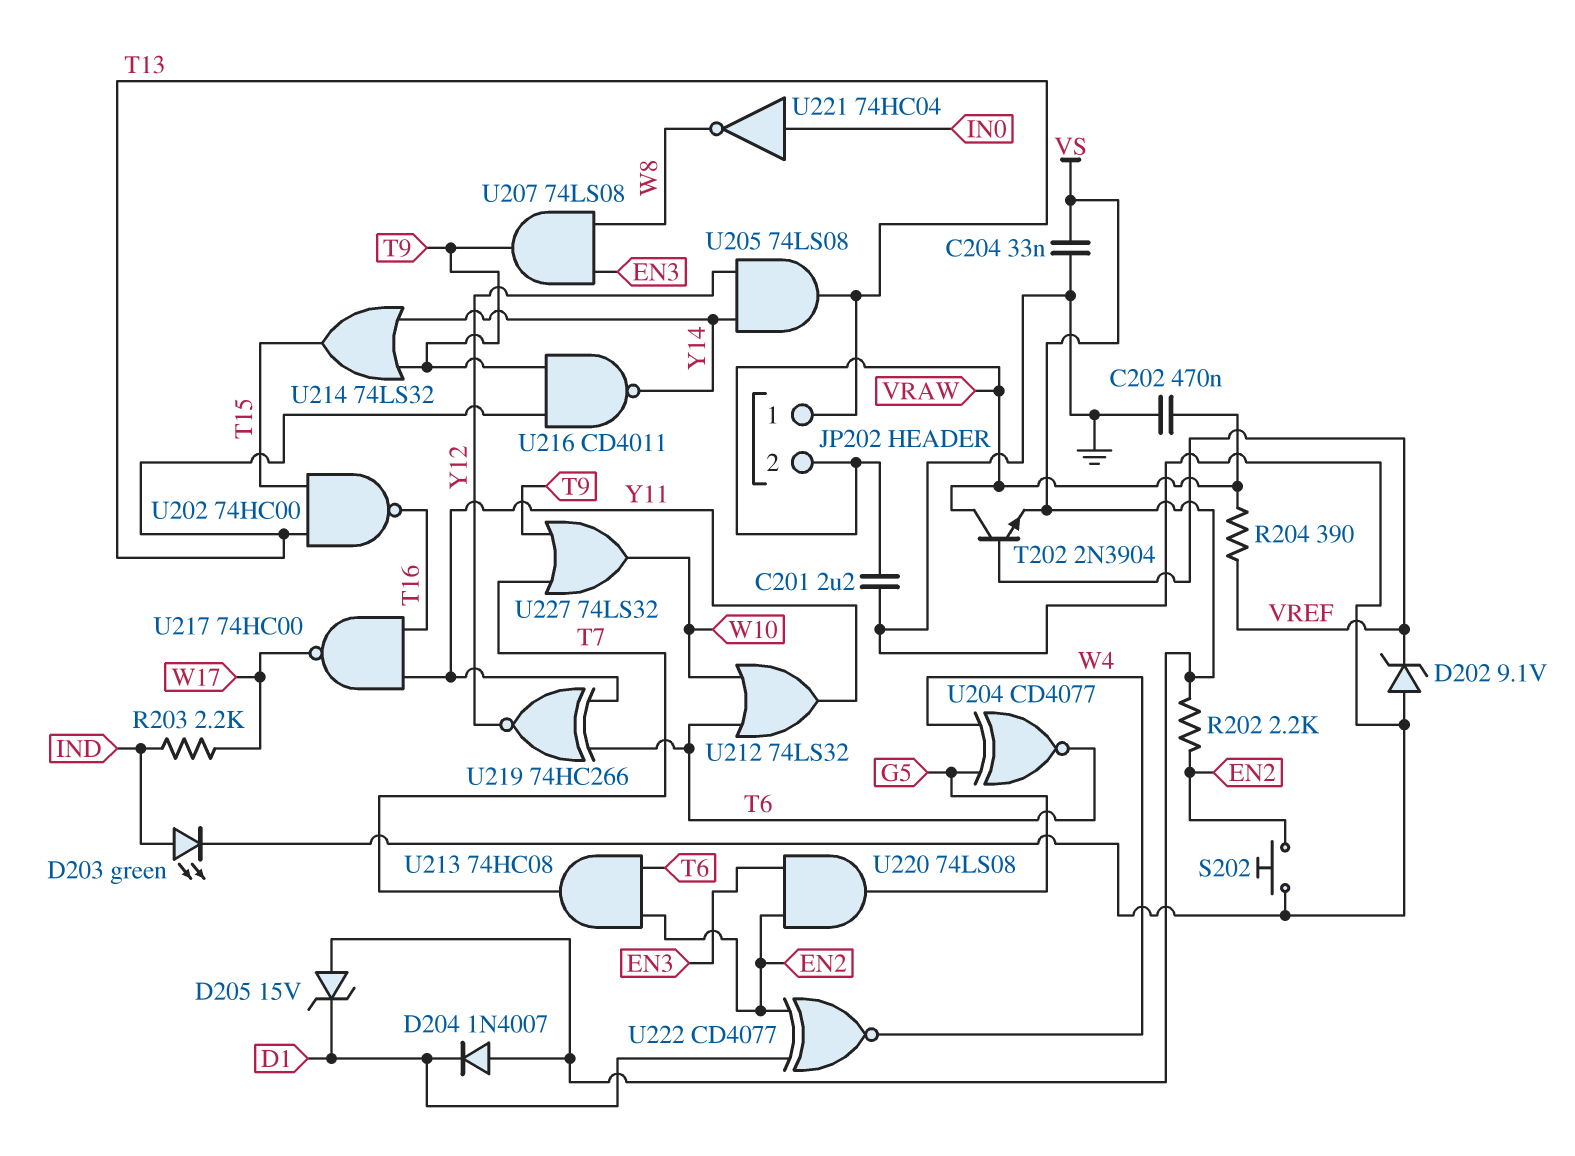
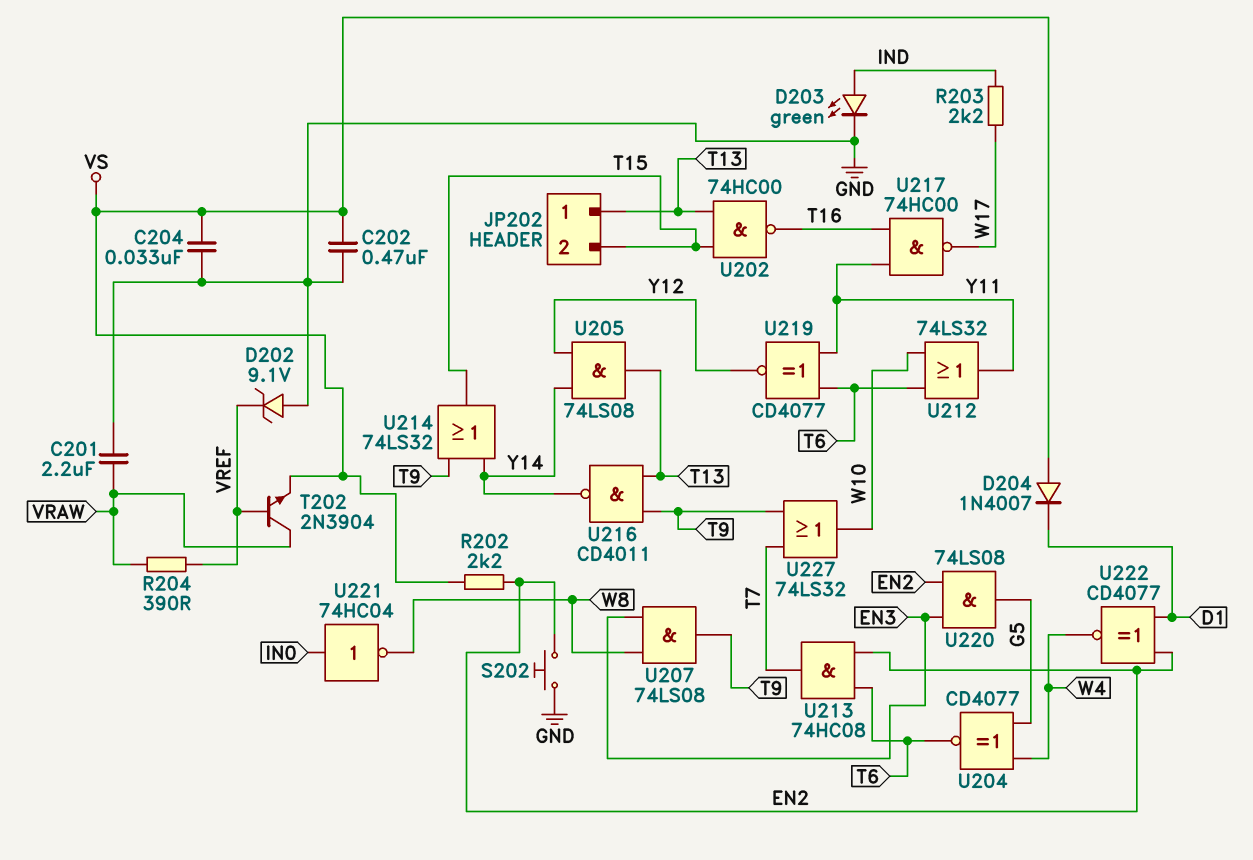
C202: 470nF (GND, VRAW) -> 470nF (GND, VS)
D205: zener 15V (A VS, K D1) -> none
JP202 pin 2: VRAW -> T15
U219: XNOR 74HC266 (in T6, in Y11, out Y12) -> XNOR CD4077 (in T6, in Y11, out Y12)

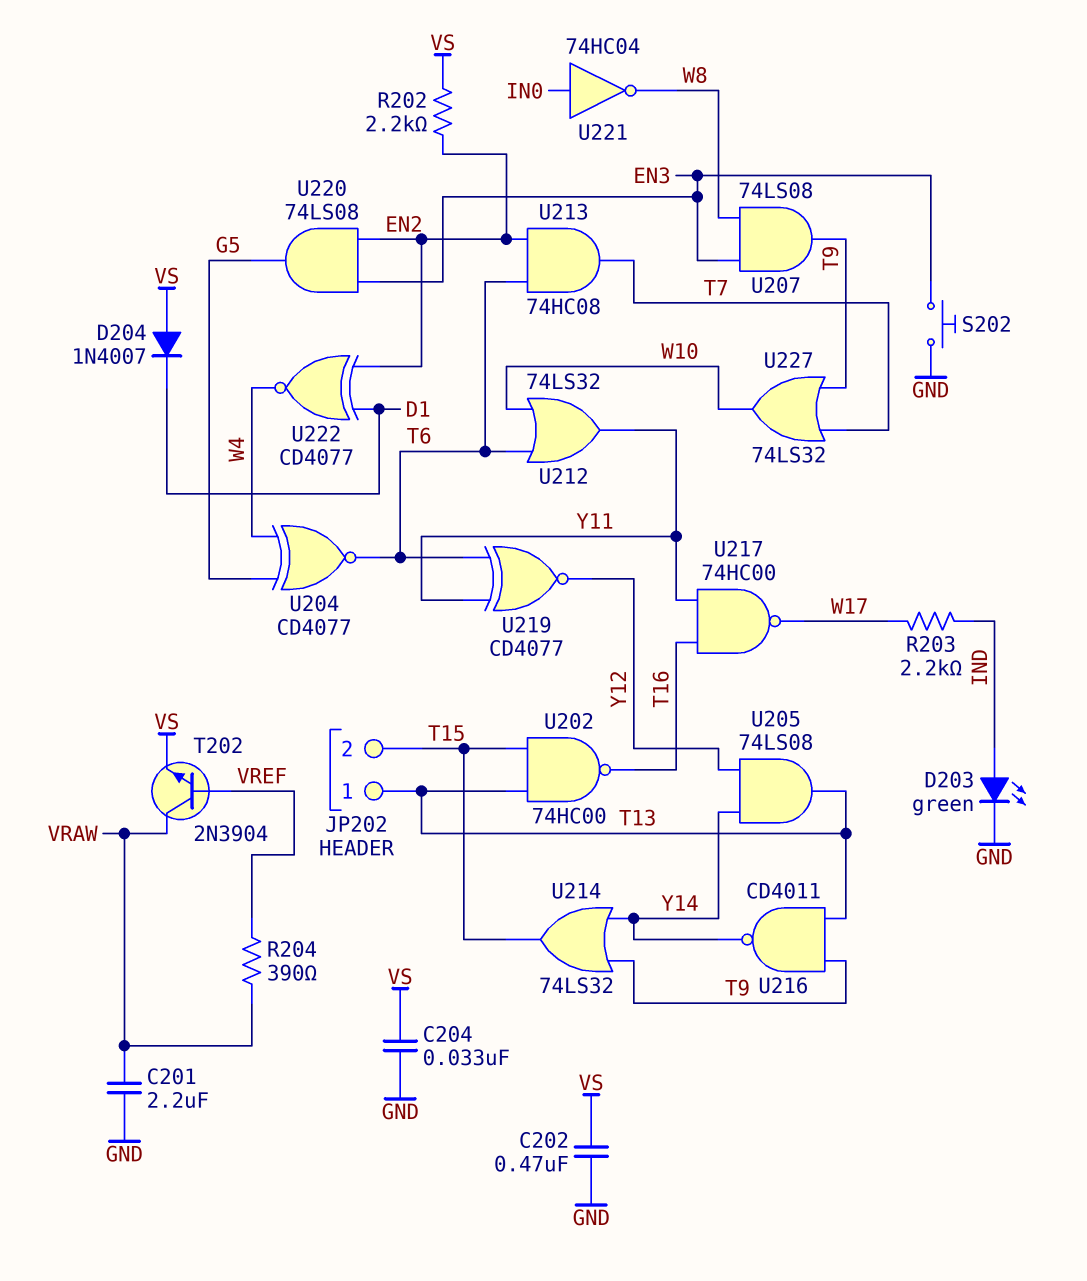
D202: zener 9.1V (A GND, K VREF) -> none
S202: button (EN2, GND) -> button (EN3, GND)

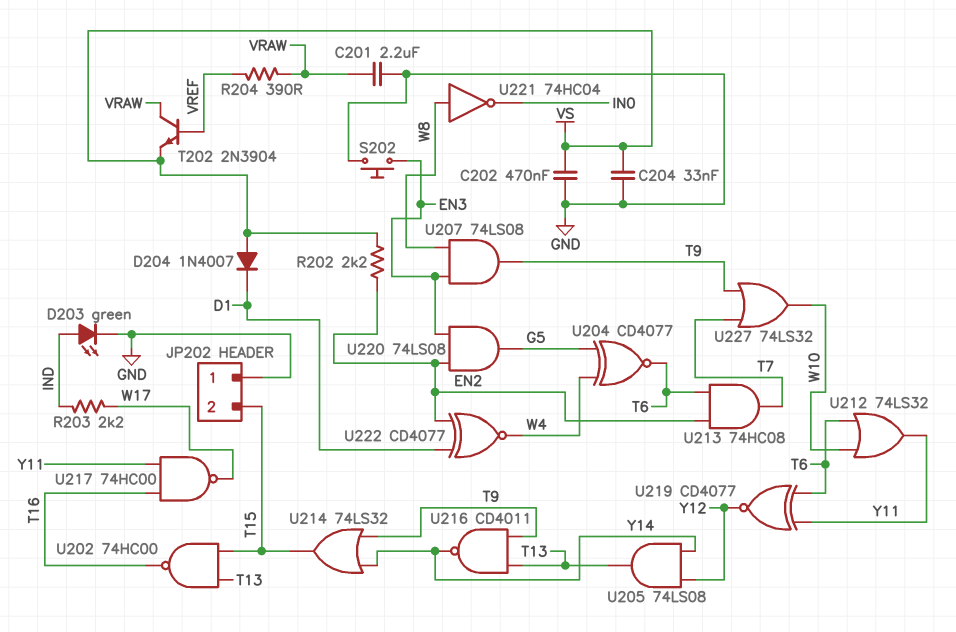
JP202 pin 1: T13 -> GND
U221: NOT 74HC04 (in IN0, out W8) -> NOT 74HC04 (in W8, out IN0)

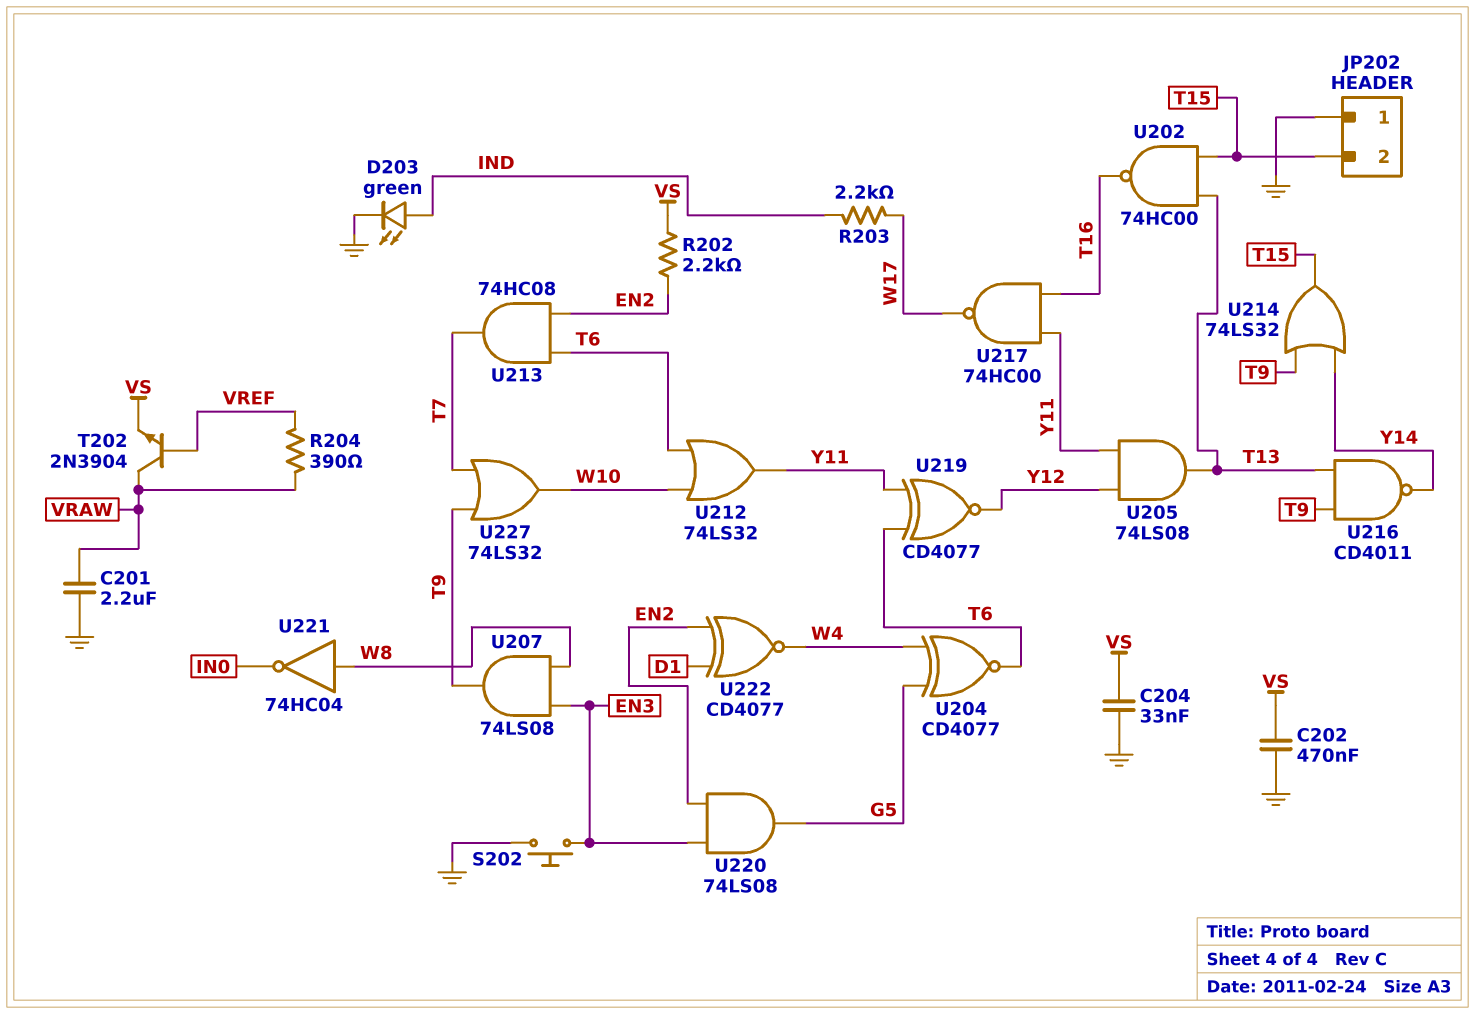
D204: diode 1N4007 (A VS, K D1) -> none
U205: AND 74LS08 (in Y12, in Y14, out T13) -> AND 74LS08 (in Y11, in Y12, out T13)

